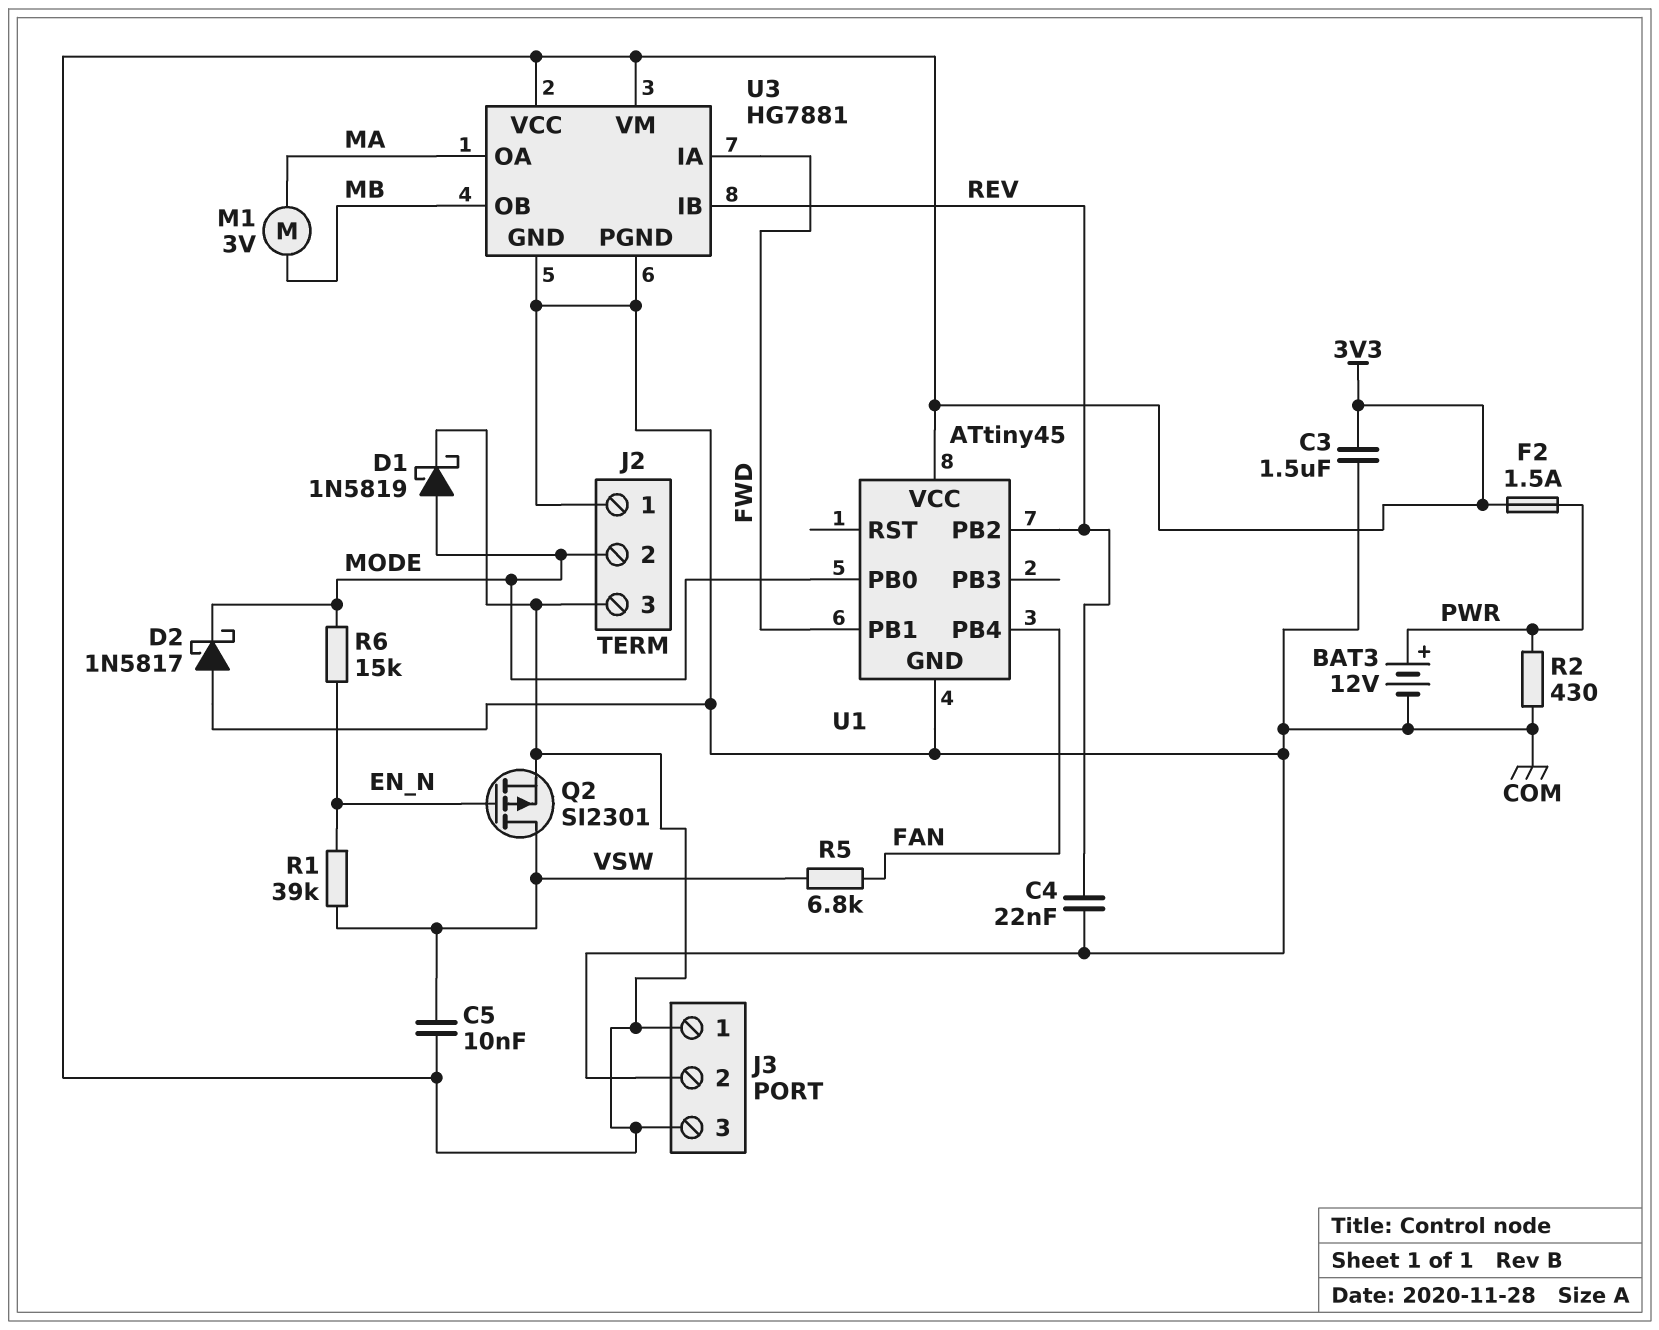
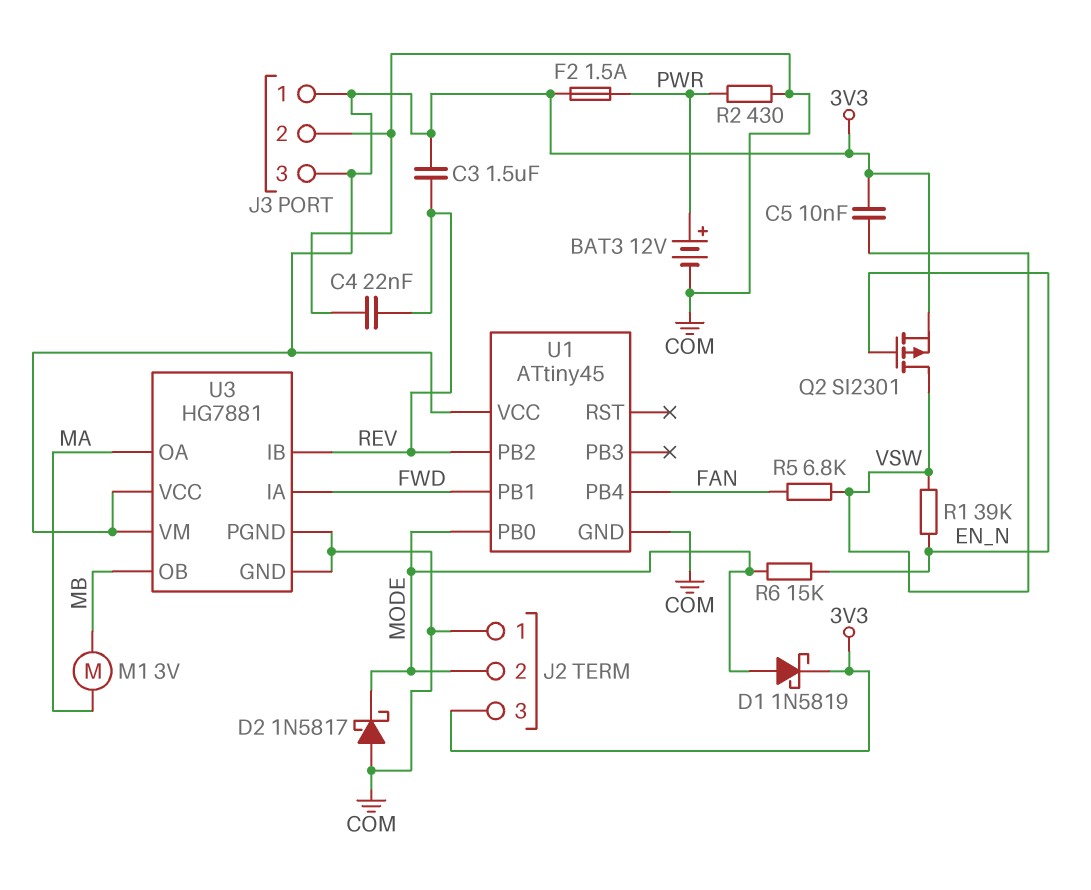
C3: 1.5uF (3V3, COM) -> 1.5uF (3V3, REV)

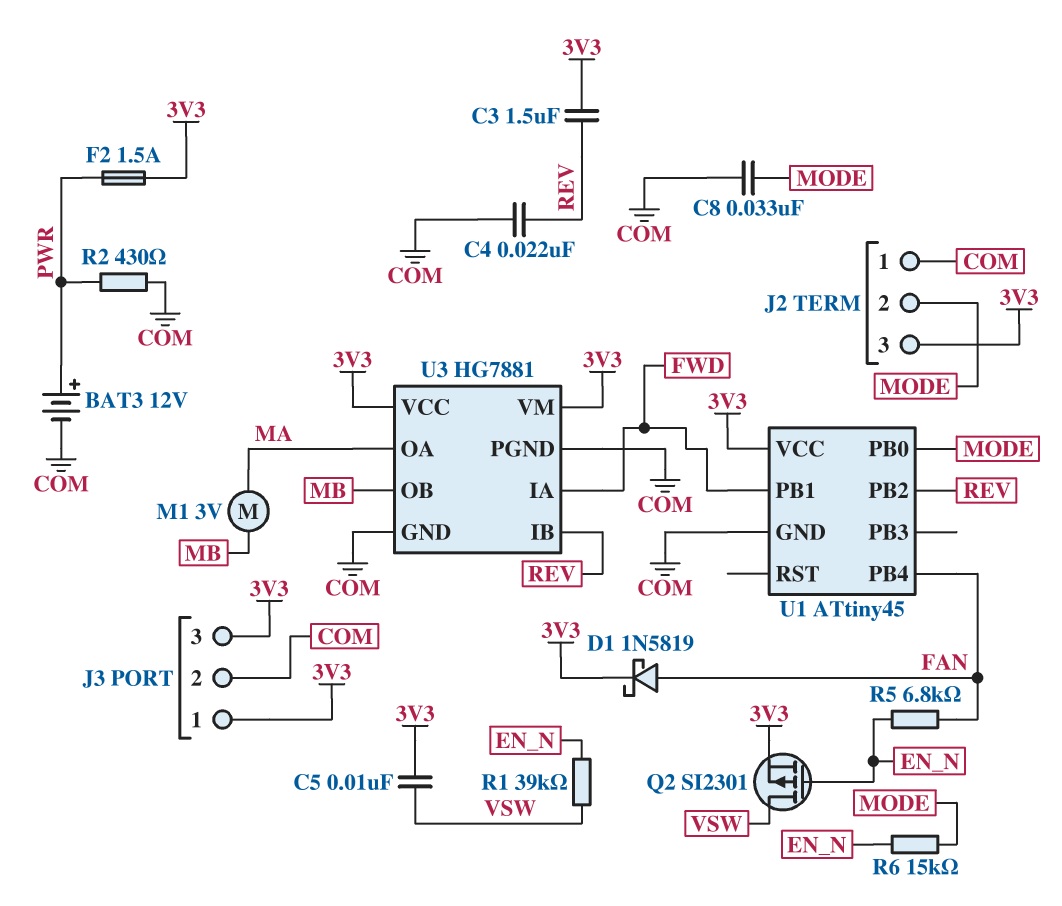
C8: none -> 33nF (COM, MODE)
D1: schottky 1N5819 (A MODE, K 3V3) -> schottky 1N5819 (A FAN, K 3V3)
D2: schottky 1N5817 (A COM, K MODE) -> none
R5: 6.8k (FAN, VSW) -> 6.8k (EN_N, FAN)

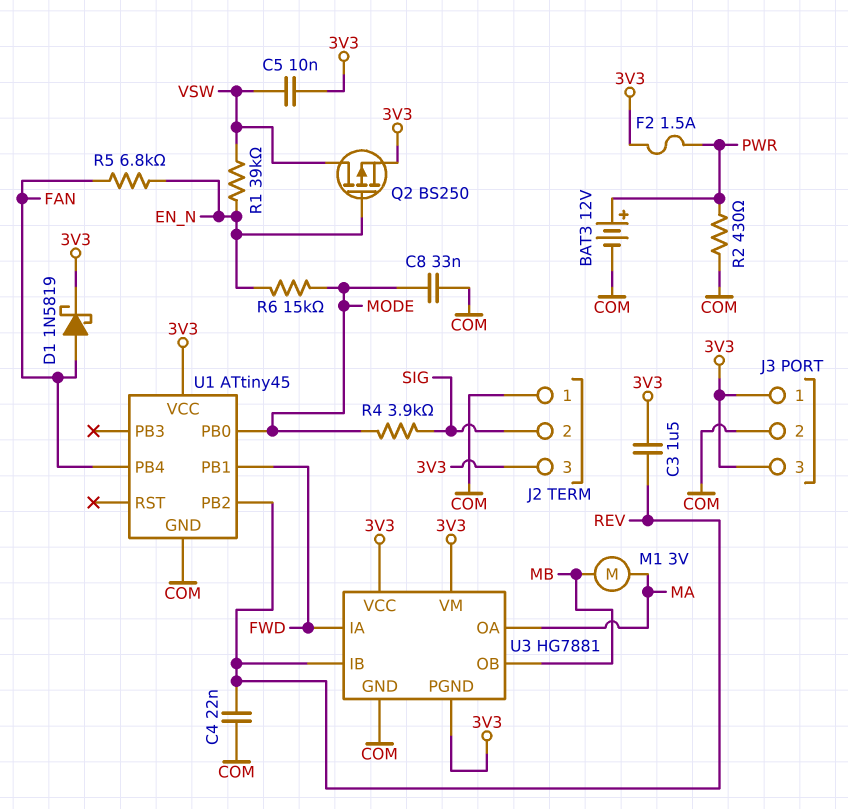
J2 pin 2: MODE -> SIG
Q2: PMOS SI2301 (G EN_N, D VSW, S 3V3) -> PMOS BS250 (G EN_N, D VSW, S 3V3)
R4: none -> 3.9k (MODE, SIG)
U3 pin PGND: COM -> 3V3

